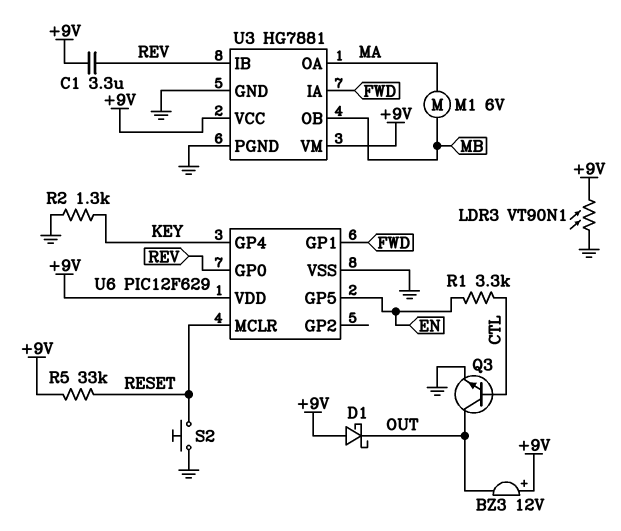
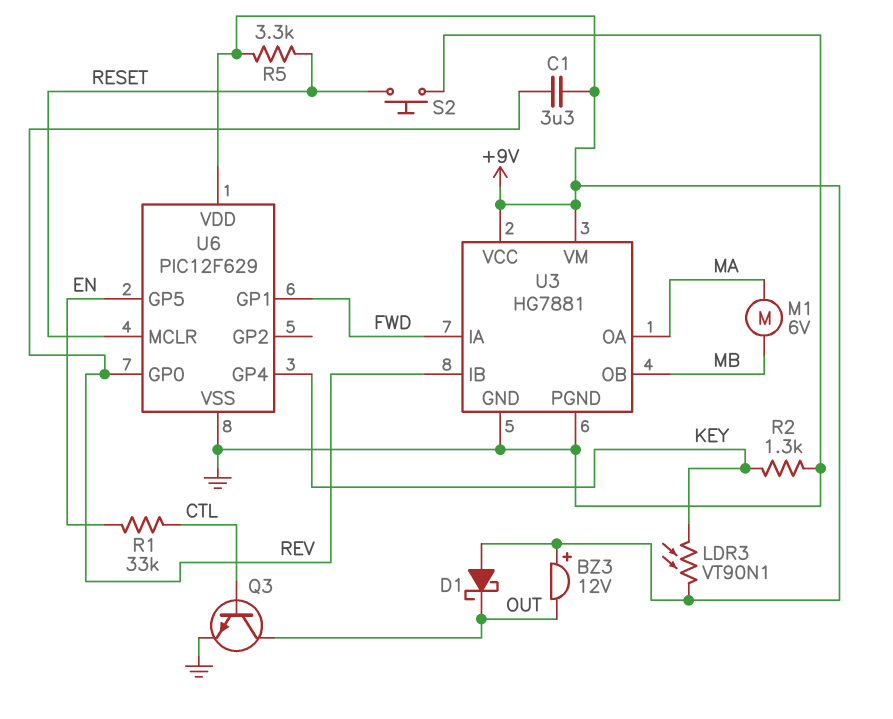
LDR3: VT90N1 (+9V, GND) -> VT90N1 (+9V, KEY)
R1: 3.3k (CTL, EN) -> 33k (CTL, EN)
R5: 33k (+9V, RESET) -> 3.3k (+9V, RESET)

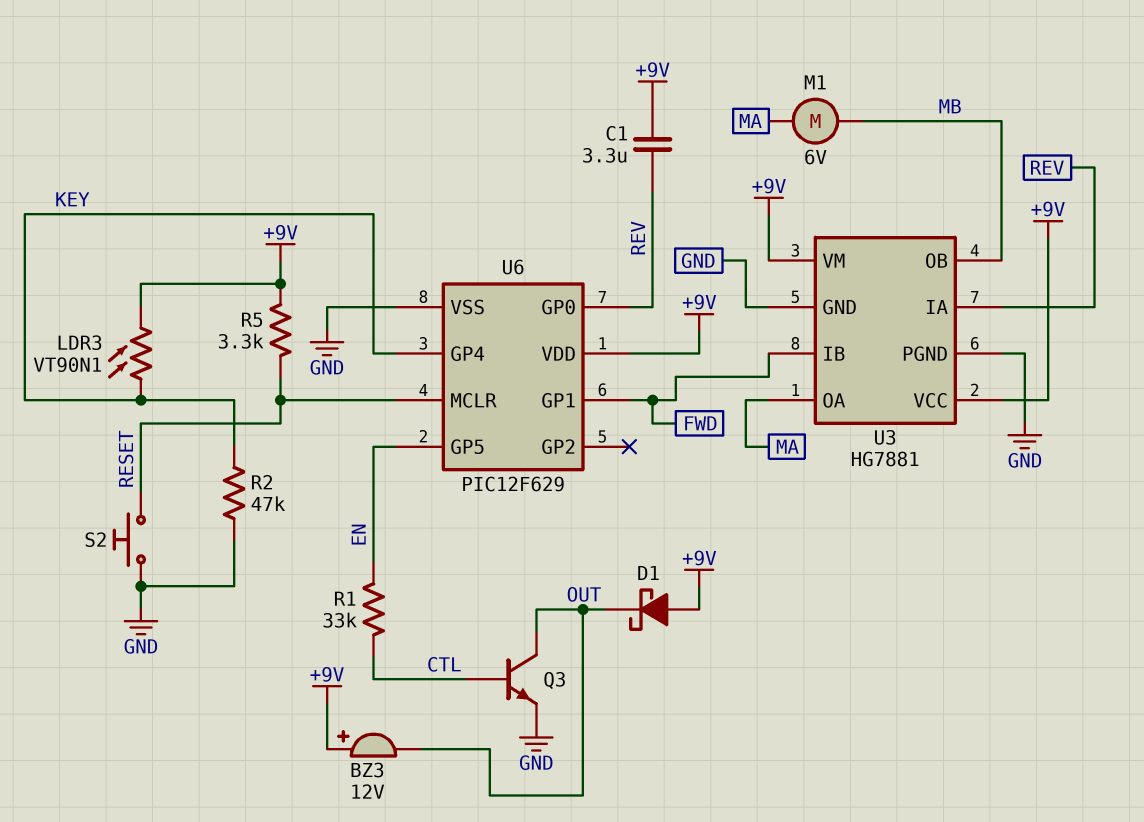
R2: 1.3k (GND, KEY) -> 47k (GND, KEY)
U3 pin IA: FWD -> REV
U3 pin IB: REV -> FWD

